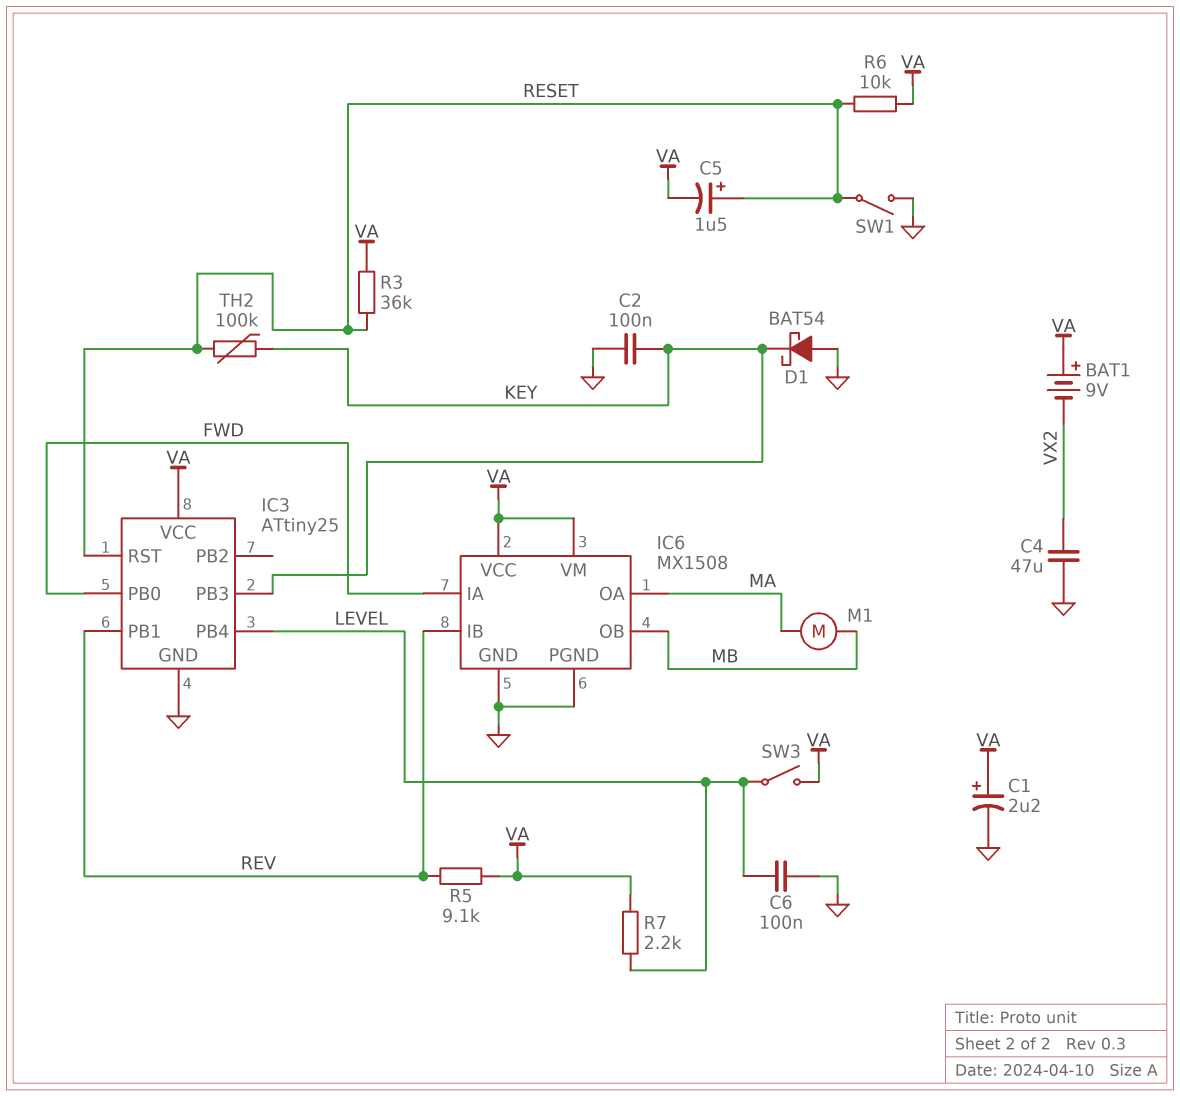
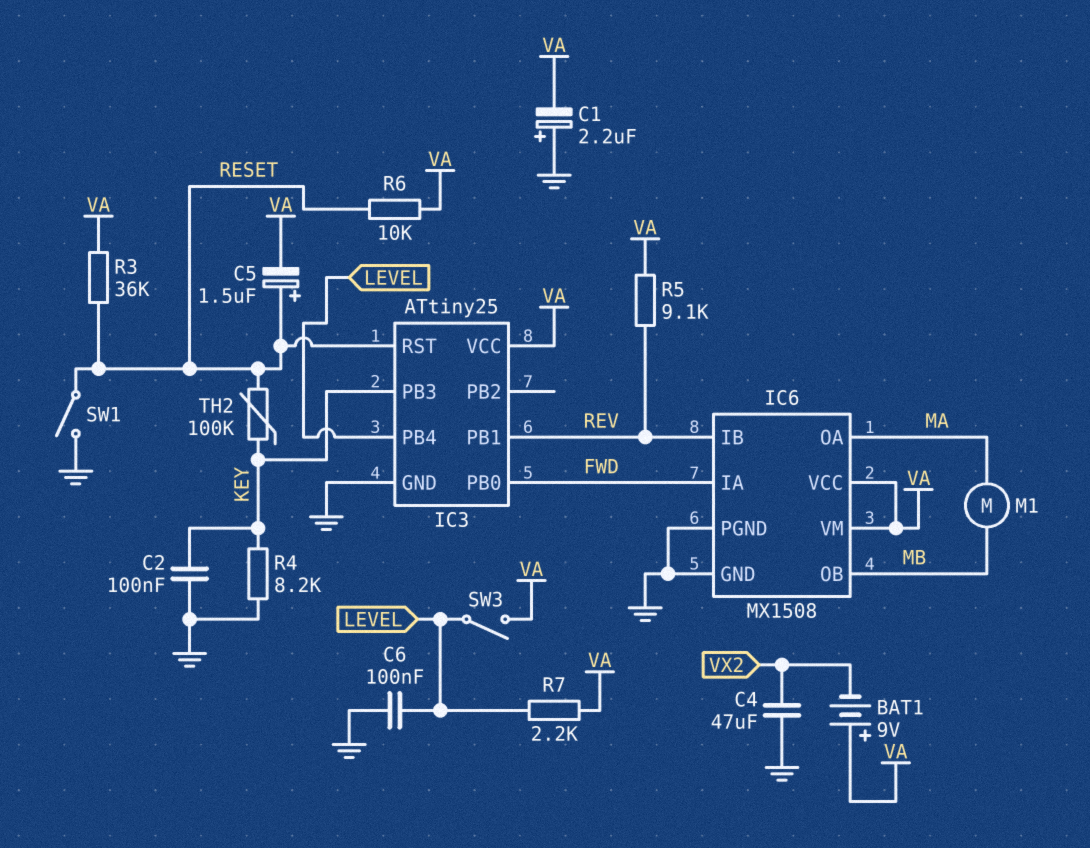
C1: 2.2uF (plus VA, minus GND) -> 2.2uF (plus GND, minus VA)
D1: schottky BAT54 (A GND, K KEY) -> none
R4: none -> 8.2k (GND, KEY)

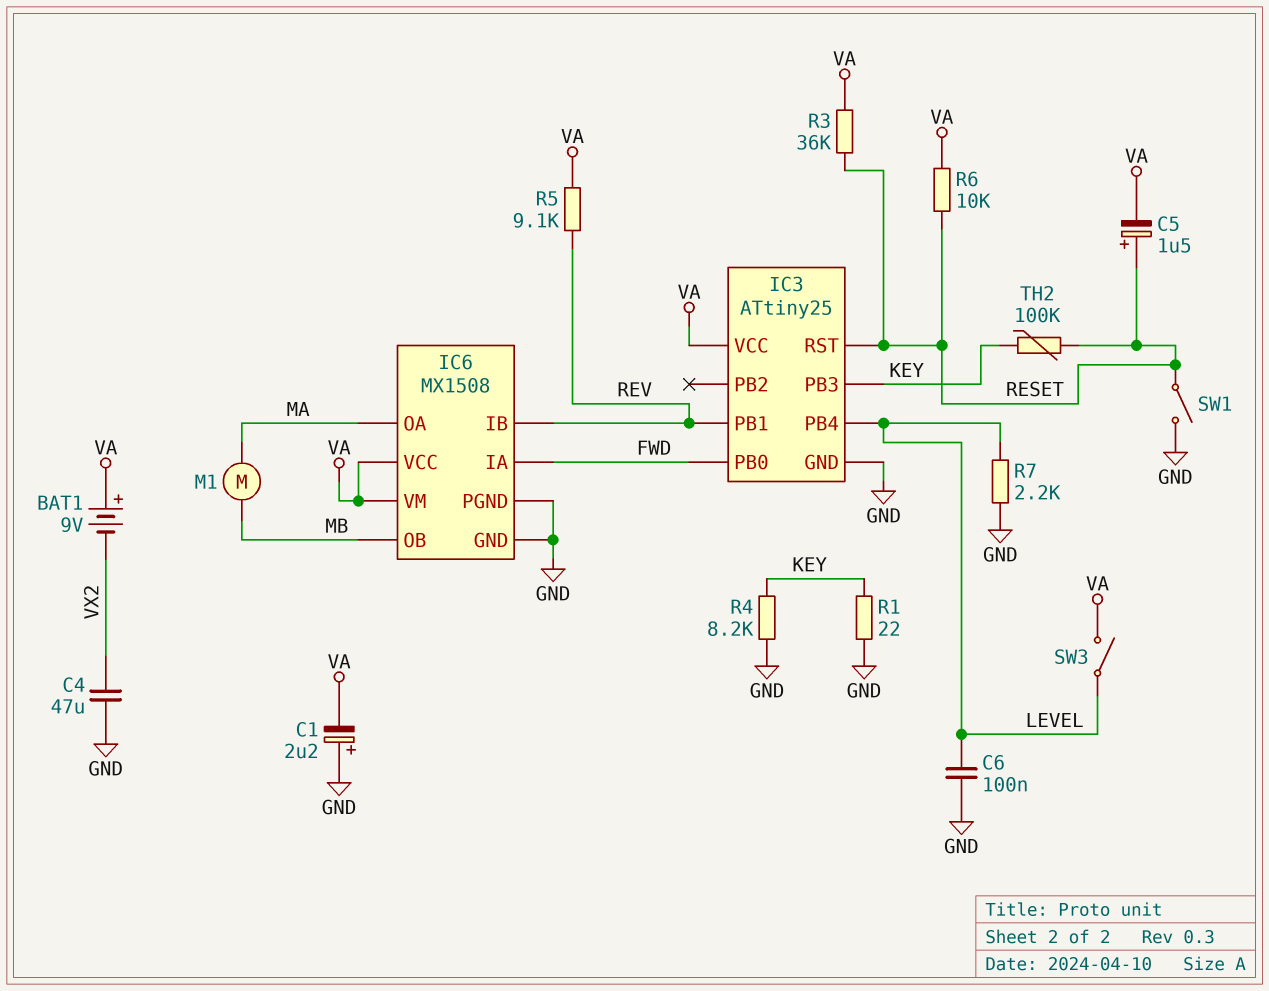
C2: 100nF (GND, KEY) -> none
R1: none -> 22 (GND, KEY)
R7: 2.2k (LEVEL, VA) -> 2.2k (GND, LEVEL)

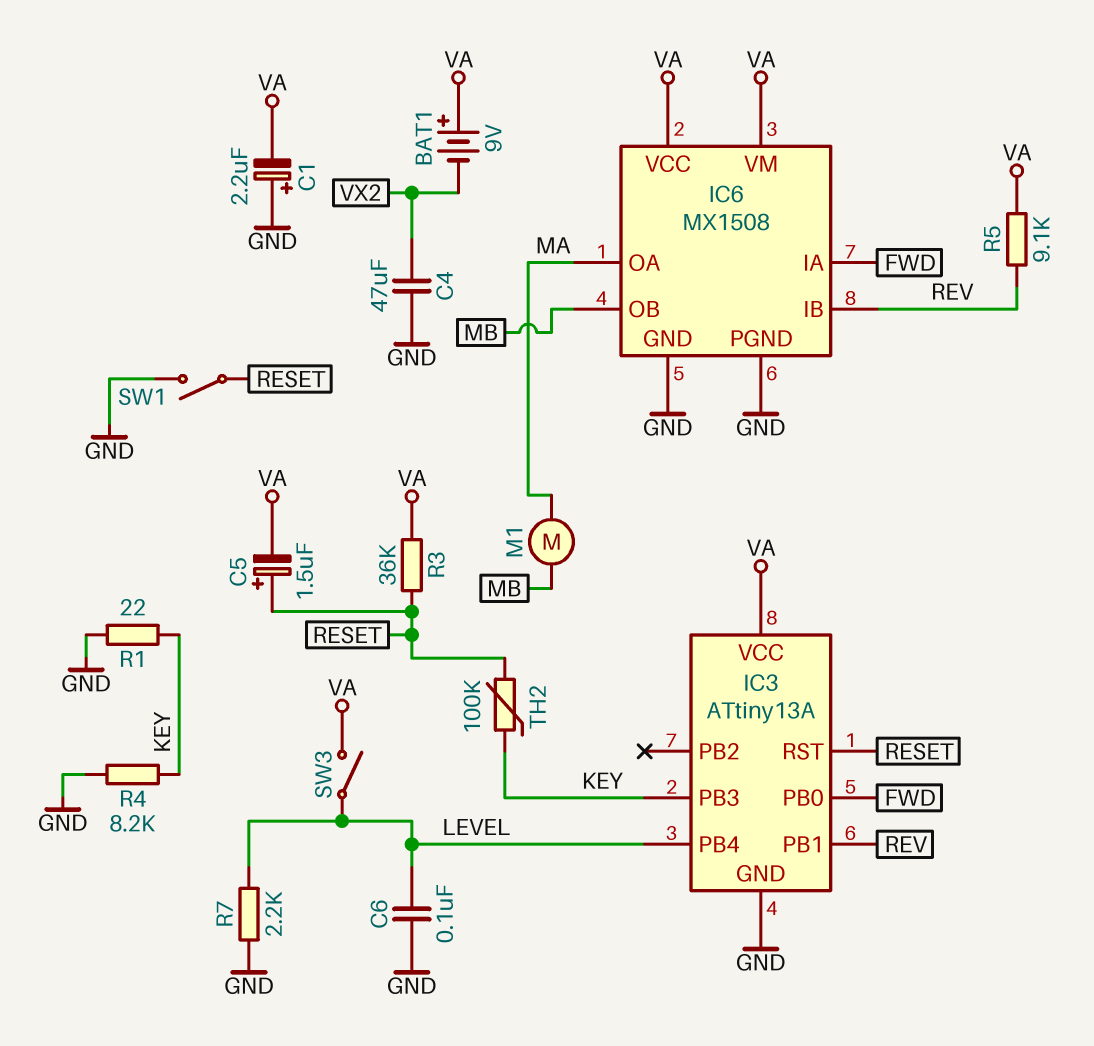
IC3: ATtiny25 -> ATtiny13A
R6: 10k (RESET, VA) -> none

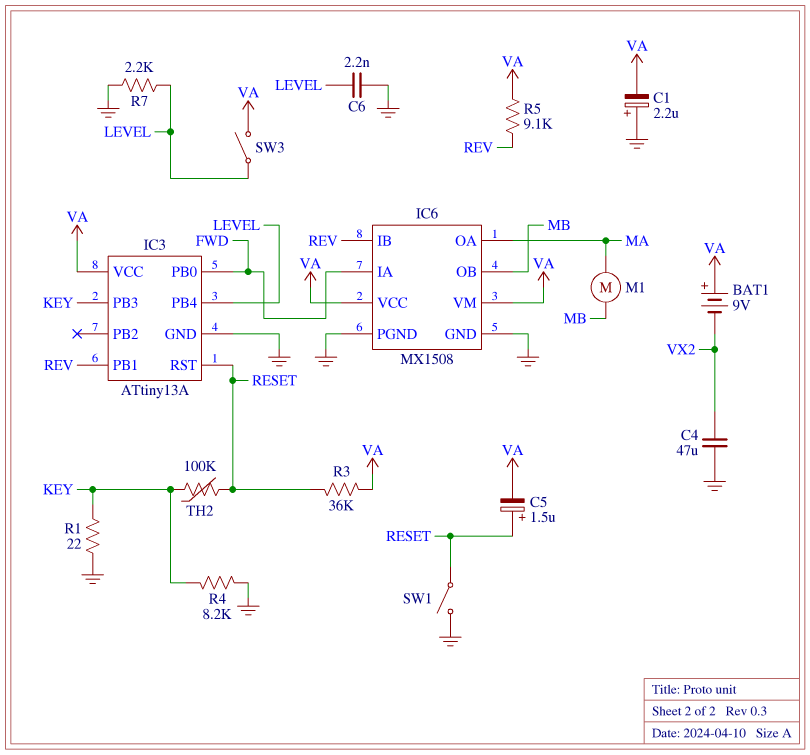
C6: 100nF (GND, LEVEL) -> 2.2nF (GND, LEVEL)

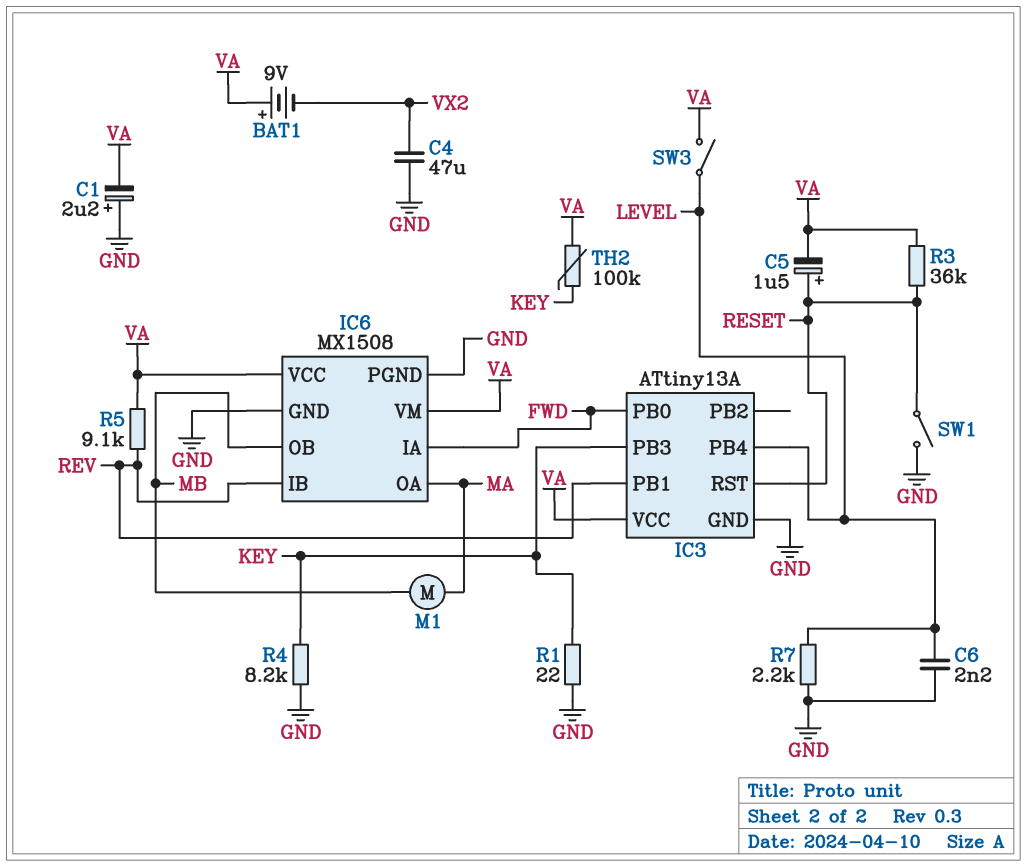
TH2: 100k (KEY, RESET) -> 100k (KEY, VA)

